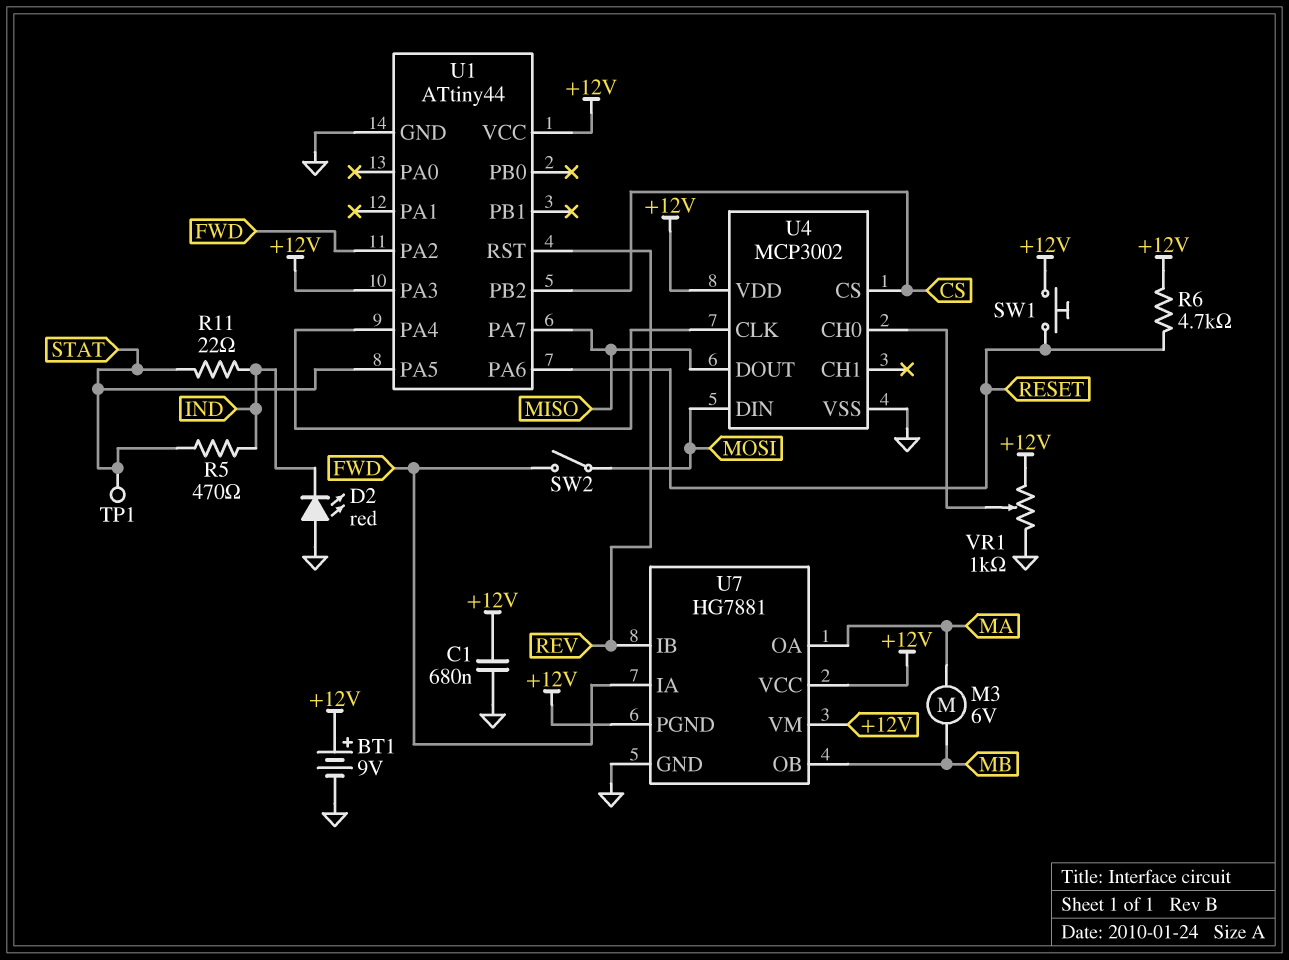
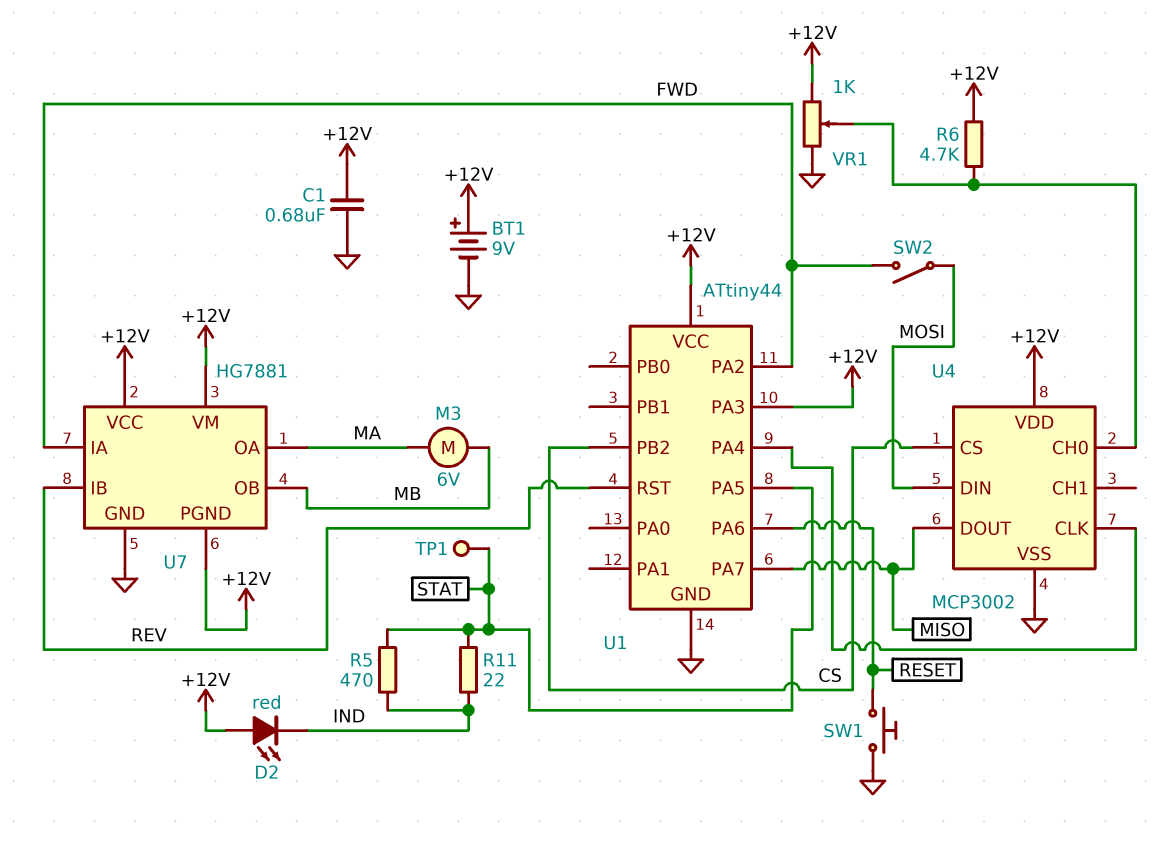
D2: LED red (A GND, K IND) -> LED red (A +12V, K IND)
R6: 4.7k (+12V, RESET) -> 4.7k (+12V, U4/CH0)
SW1: button (+12V, RESET) -> button (GND, RESET)

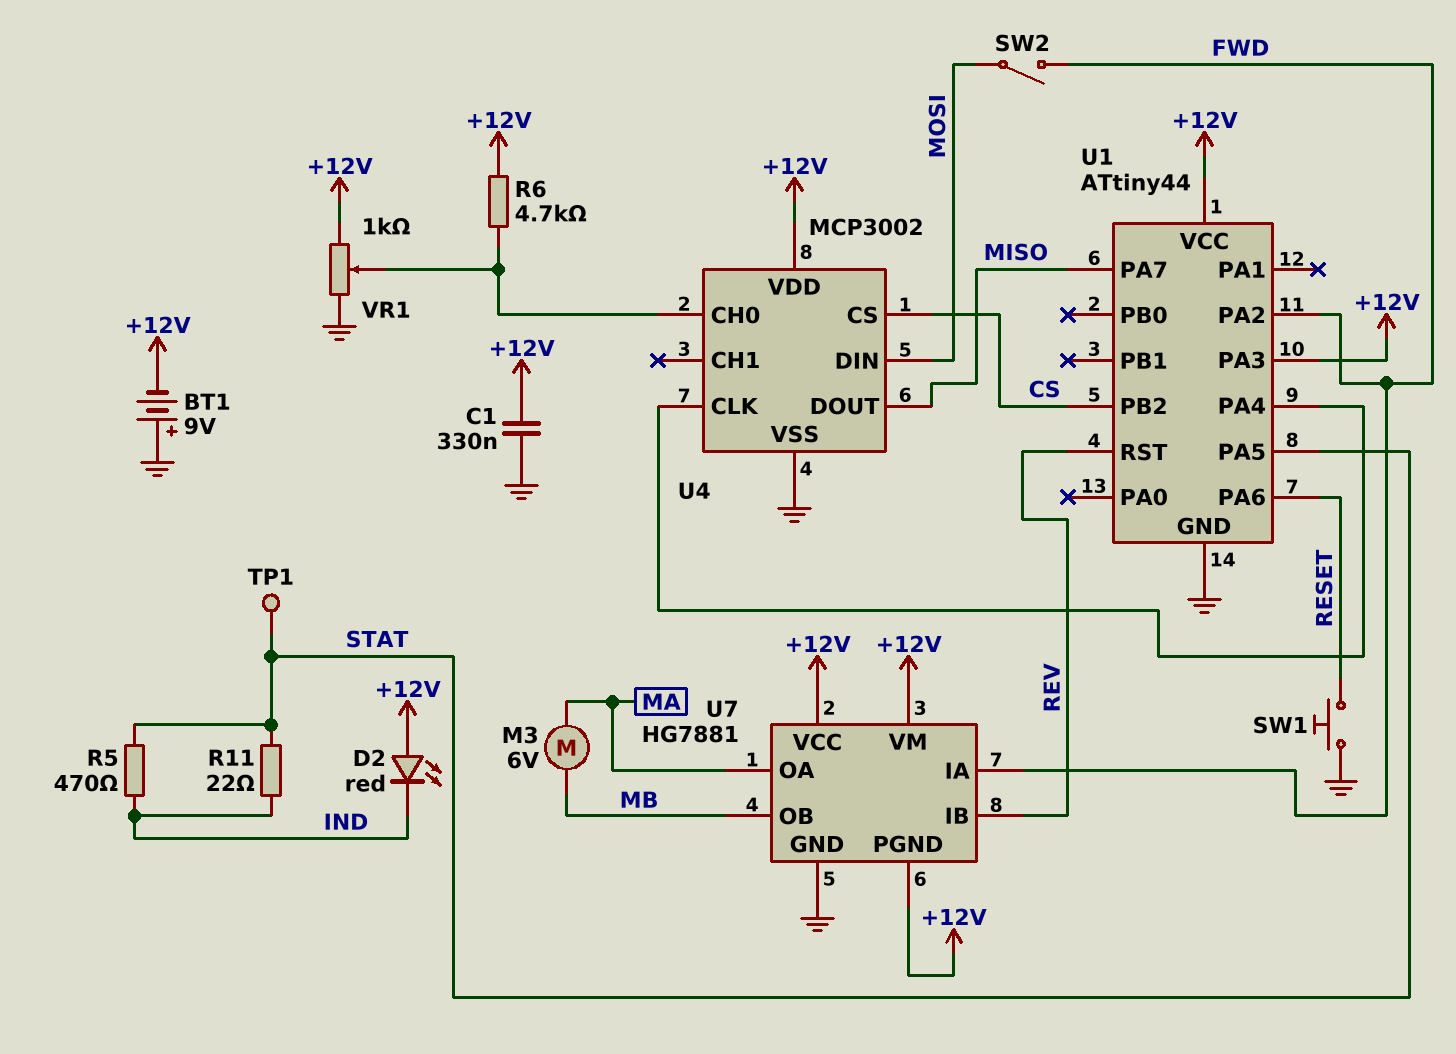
BT1: 9V (plus +12V, minus GND) -> 9V (plus GND, minus +12V)
C1: 680nF (+12V, GND) -> 330nF (+12V, GND)

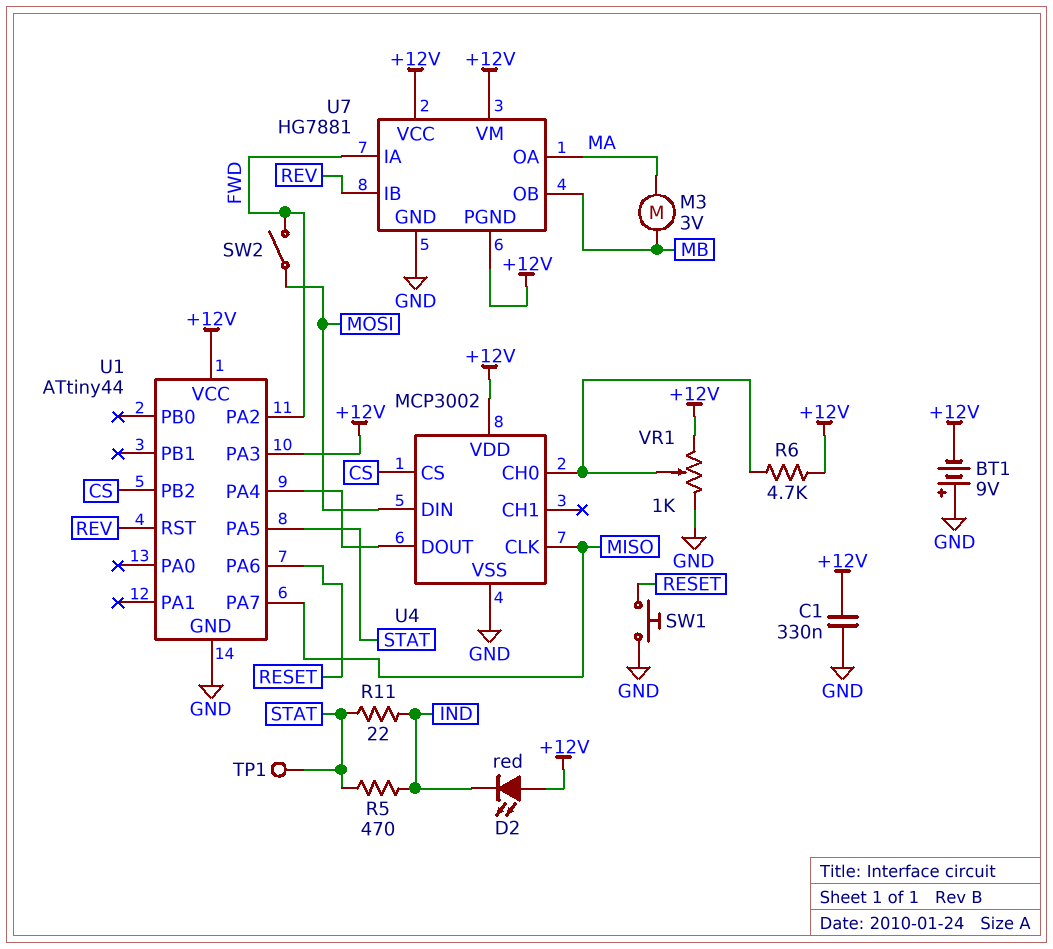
M3: motor 6V (MA, MB) -> motor 3V (MA, MB)
U4 pin CLK: U1/PA4 -> MISO
U4 pin DOUT: MISO -> U1/PA4

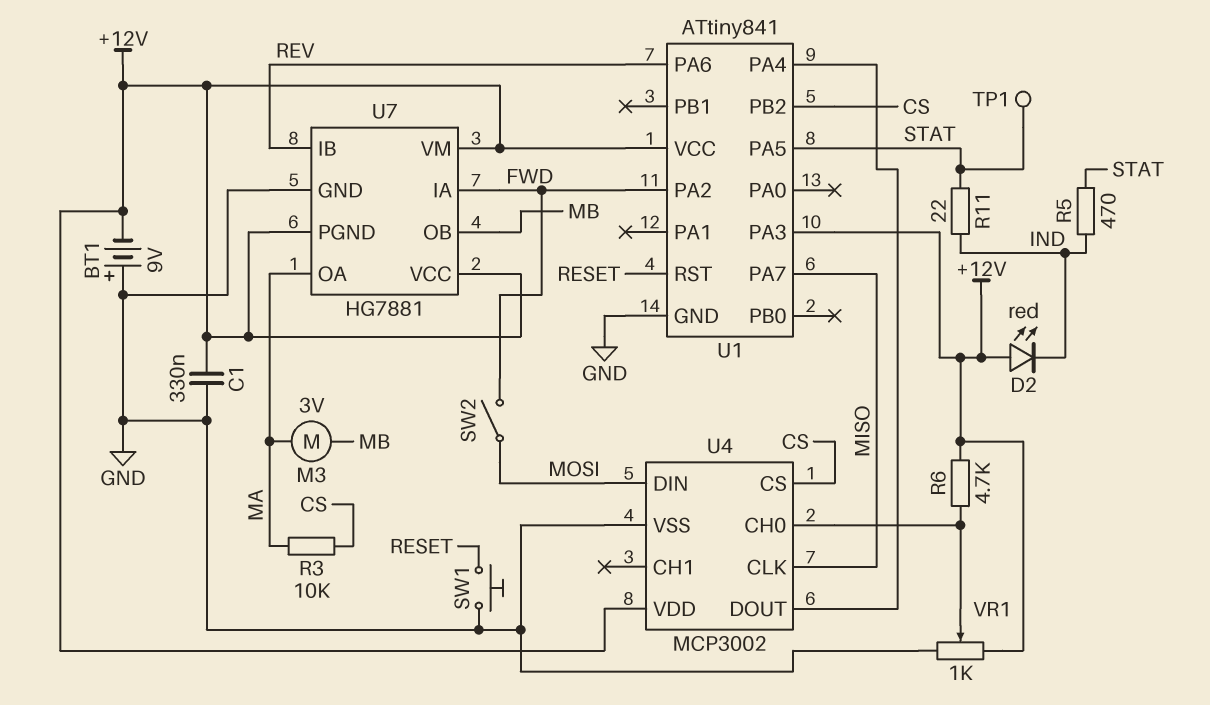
R3: none -> 10k (CS, MA)
U1: ATtiny44 -> ATtiny841
U1 pin PA6: RESET -> REV
U1 pin RST: REV -> RESET

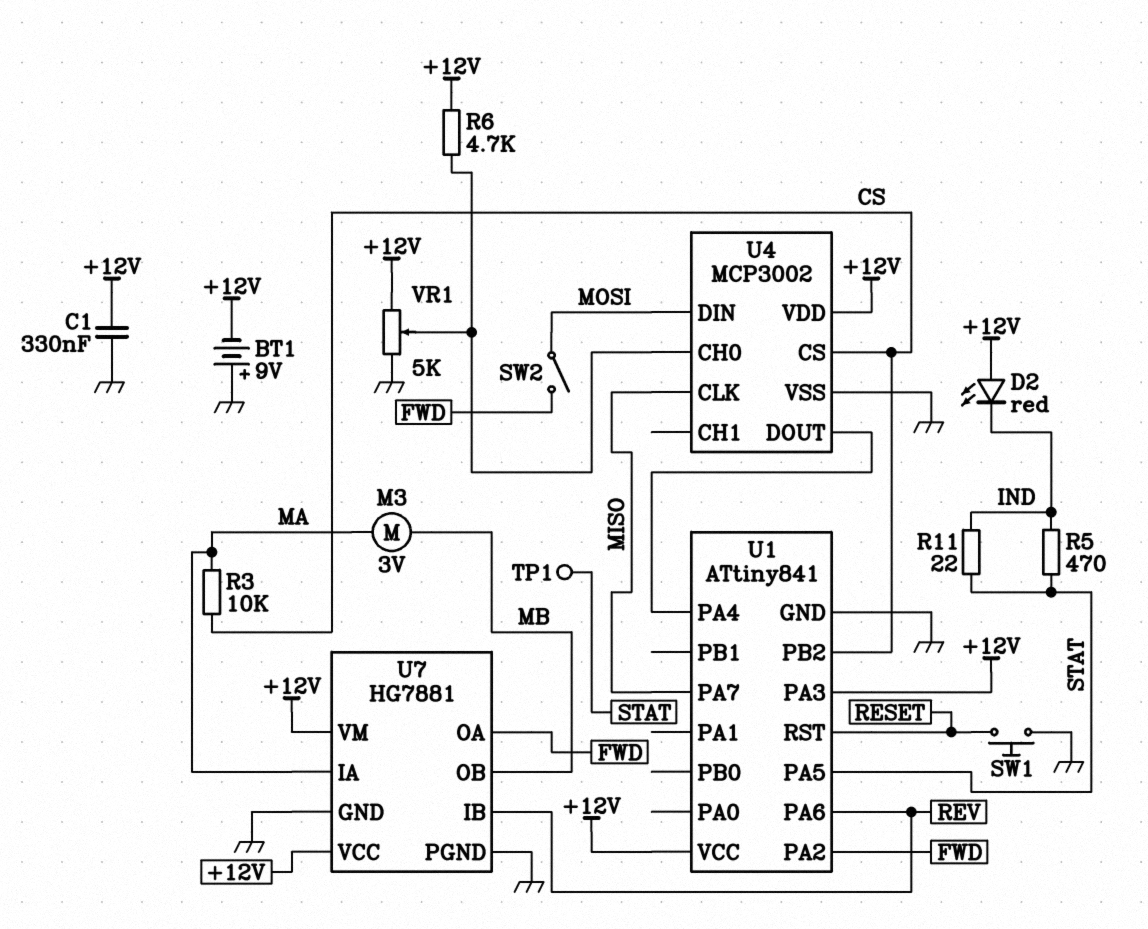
U7 pin IA: FWD -> MA
U7 pin OA: MA -> FWD
U7 pin PGND: +12V -> GND
VR1: 1k (+12V, GND, wiper U4/CH0) -> 5k (+12V, GND, wiper U4/CH0)

